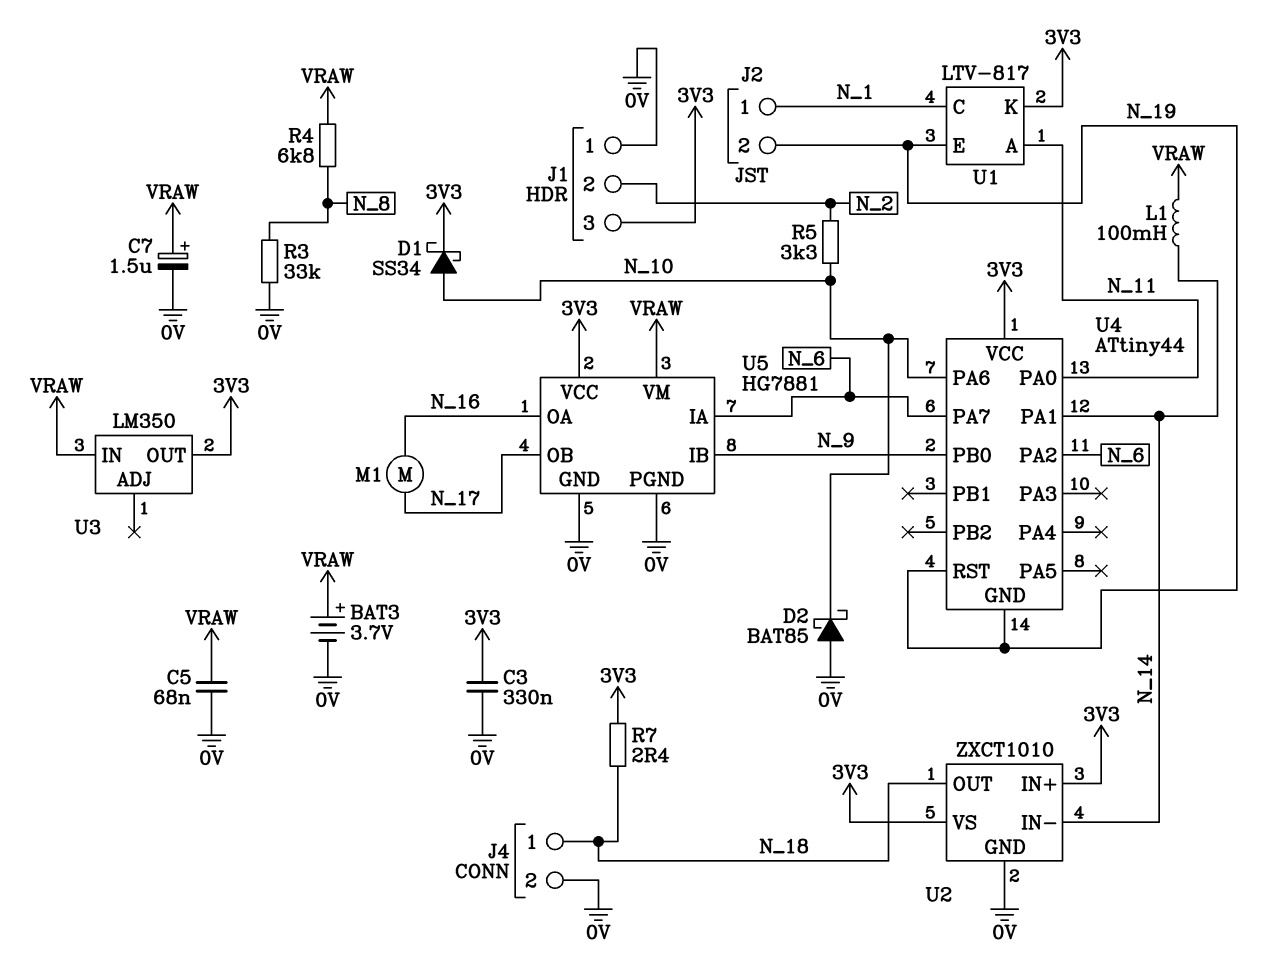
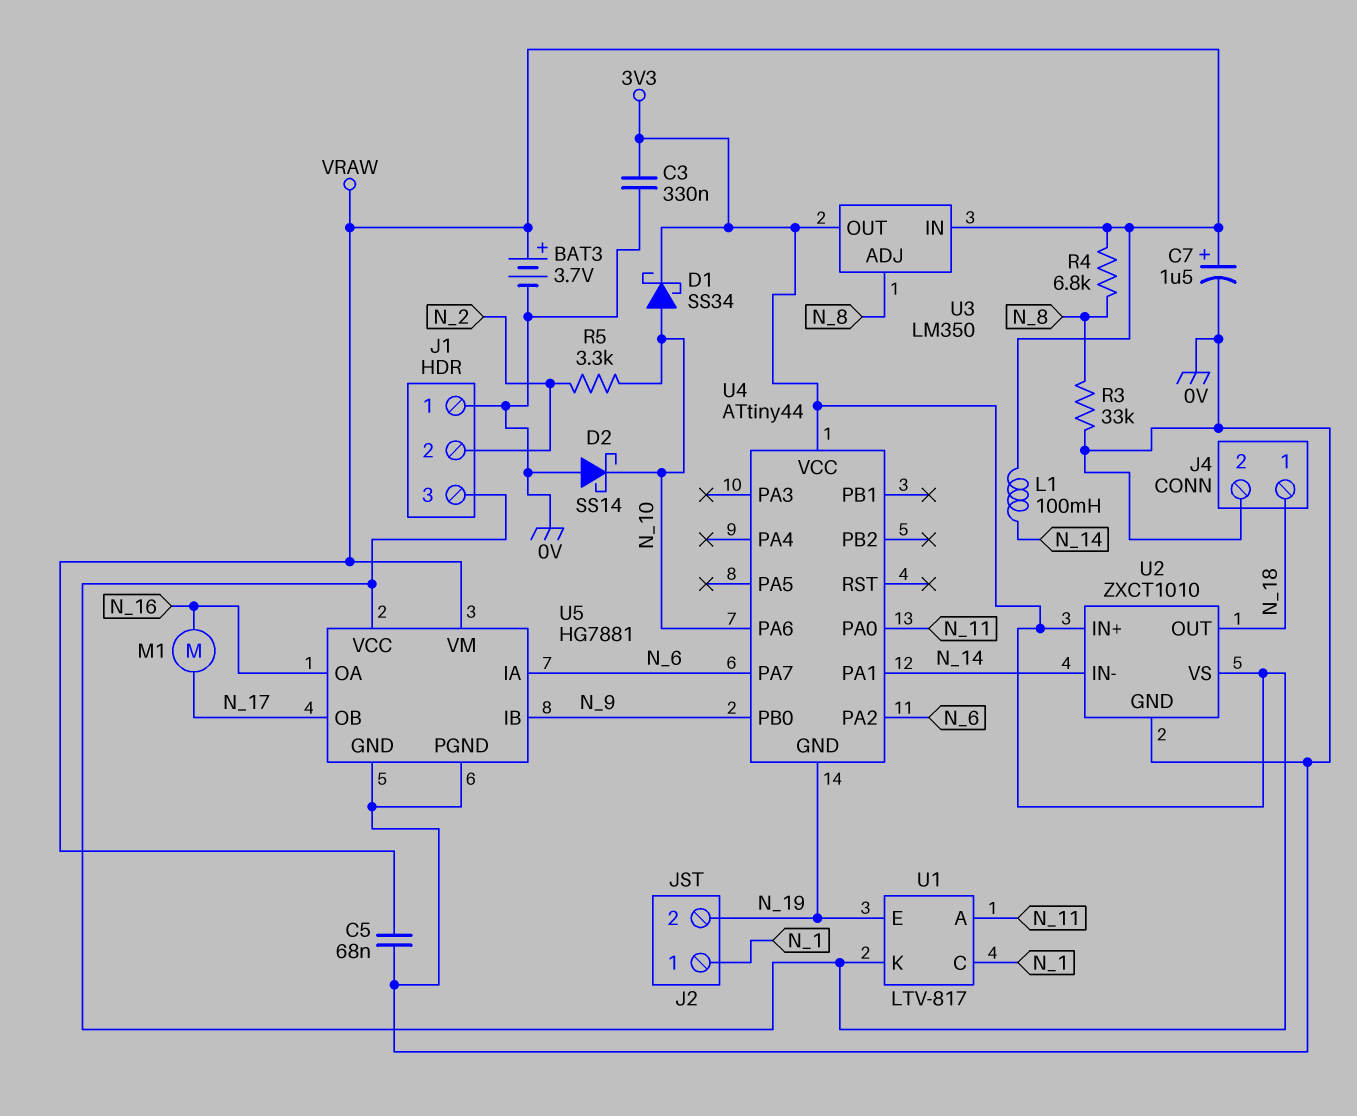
D2: schottky BAT85 (A 0V, K N_10) -> schottky SS14 (A 0V, K N_10)
R7: 2.4 (3V3, N_18) -> none
U3 pin ADJ: none -> N_8
U4 pin RST: N_19 -> none

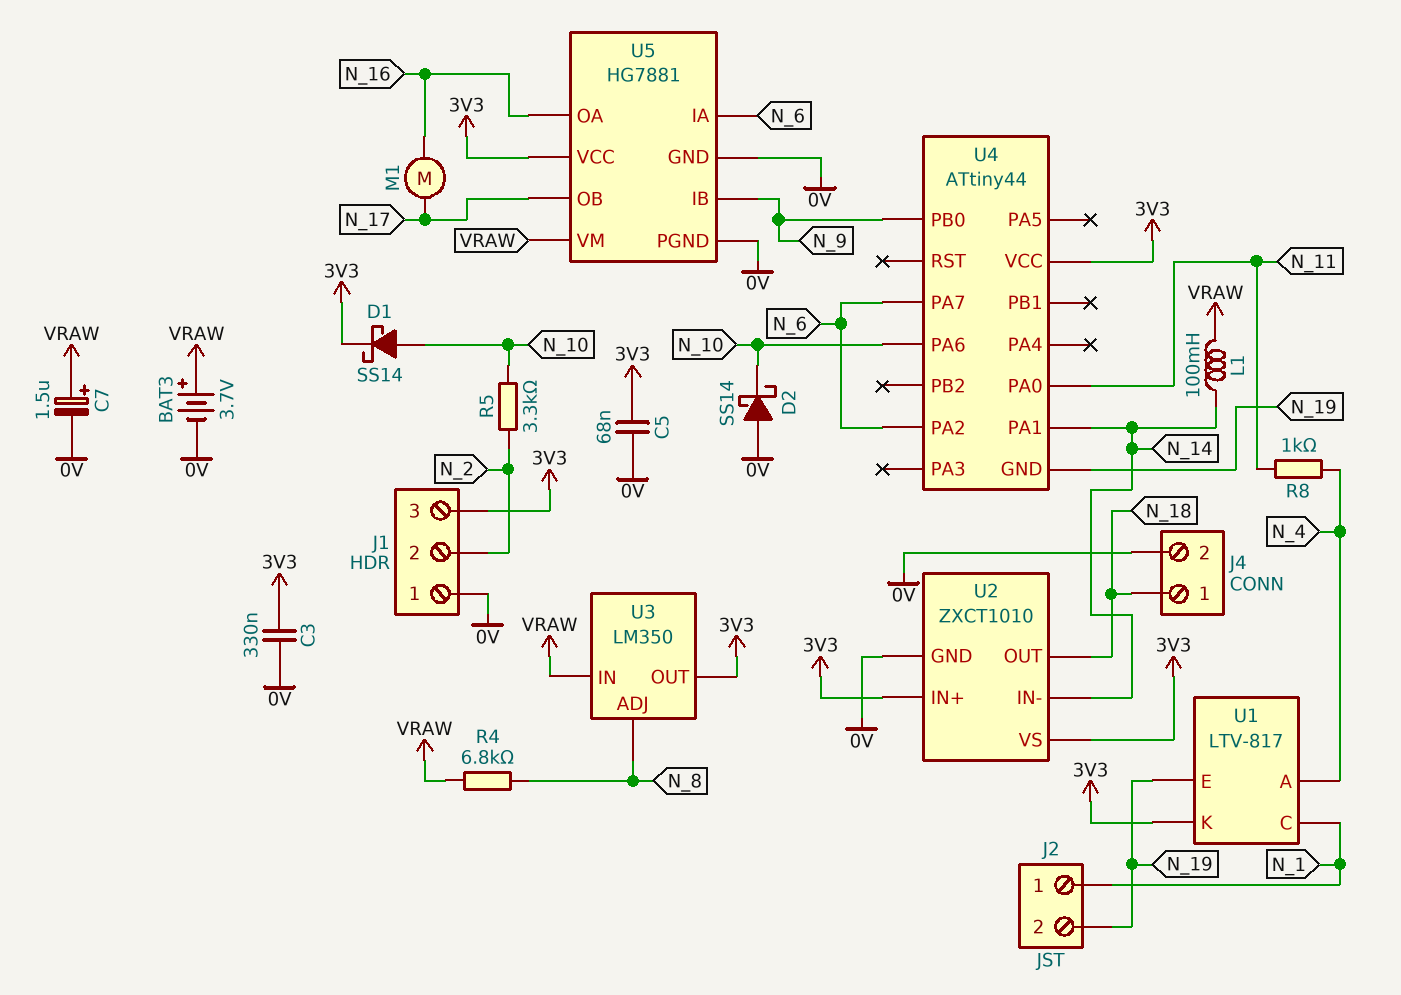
C5: 68nF (0V, VRAW) -> 68nF (0V, 3V3)
D1: schottky SS34 (A N_10, K 3V3) -> schottky SS14 (A N_10, K 3V3)
R3: 33k (0V, N_8) -> none
R8: none -> 1k (N_4, N_11)
U1 pin A: N_11 -> N_4

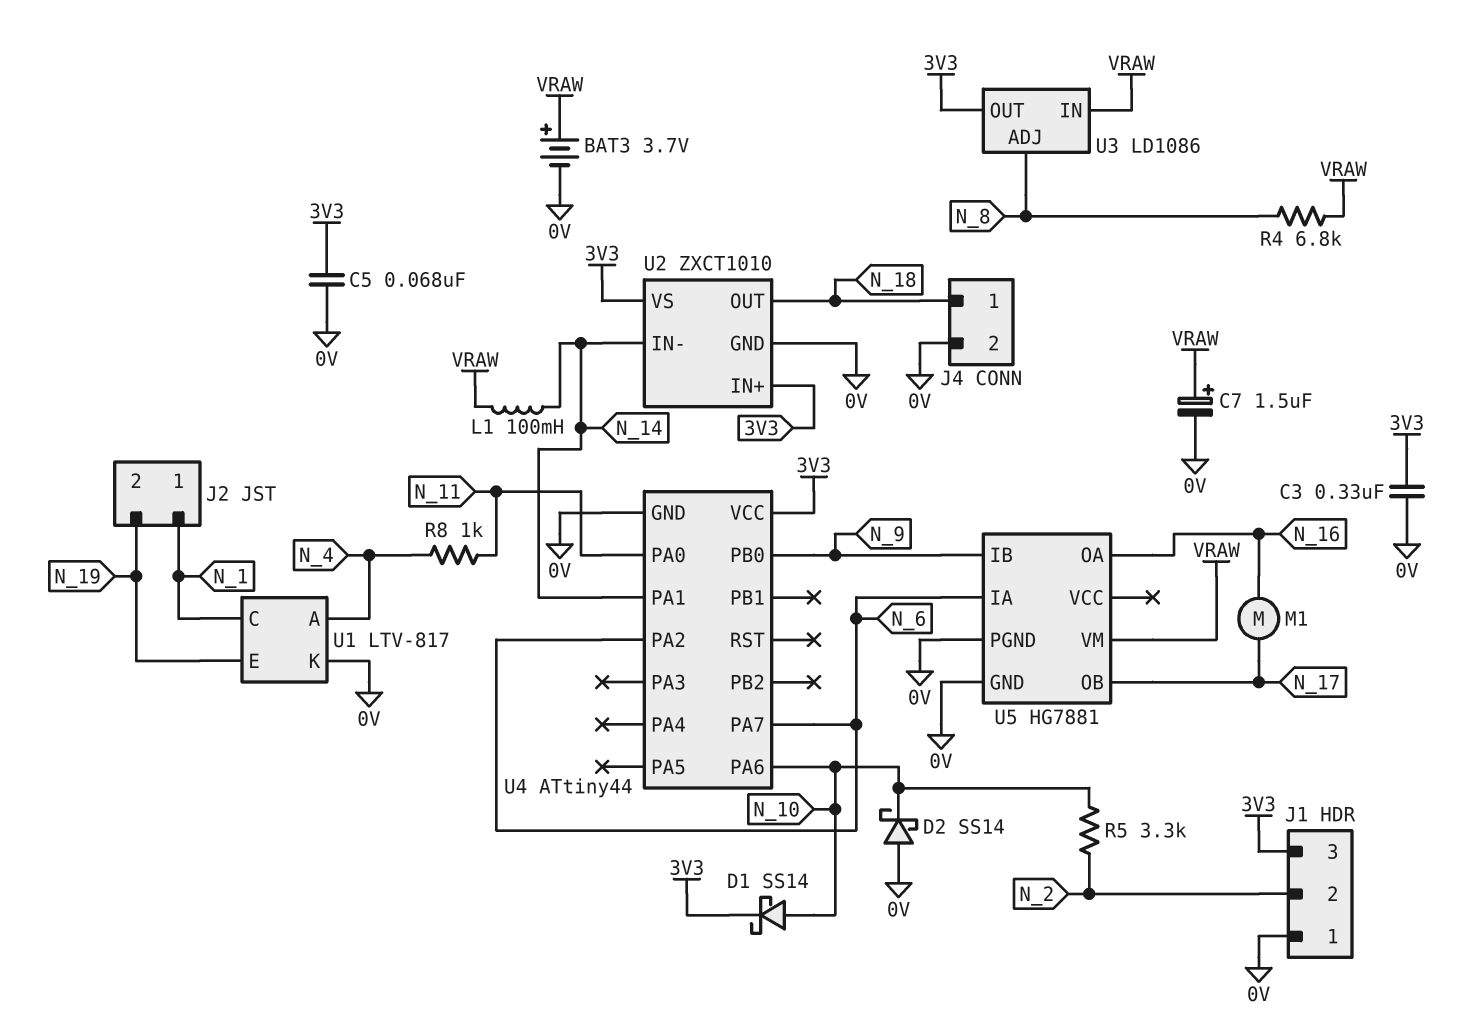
U1 pin K: 3V3 -> 0V
U3: LM350 -> LD1086
U4 pin GND: N_19 -> 0V
U5 pin VCC: 3V3 -> none

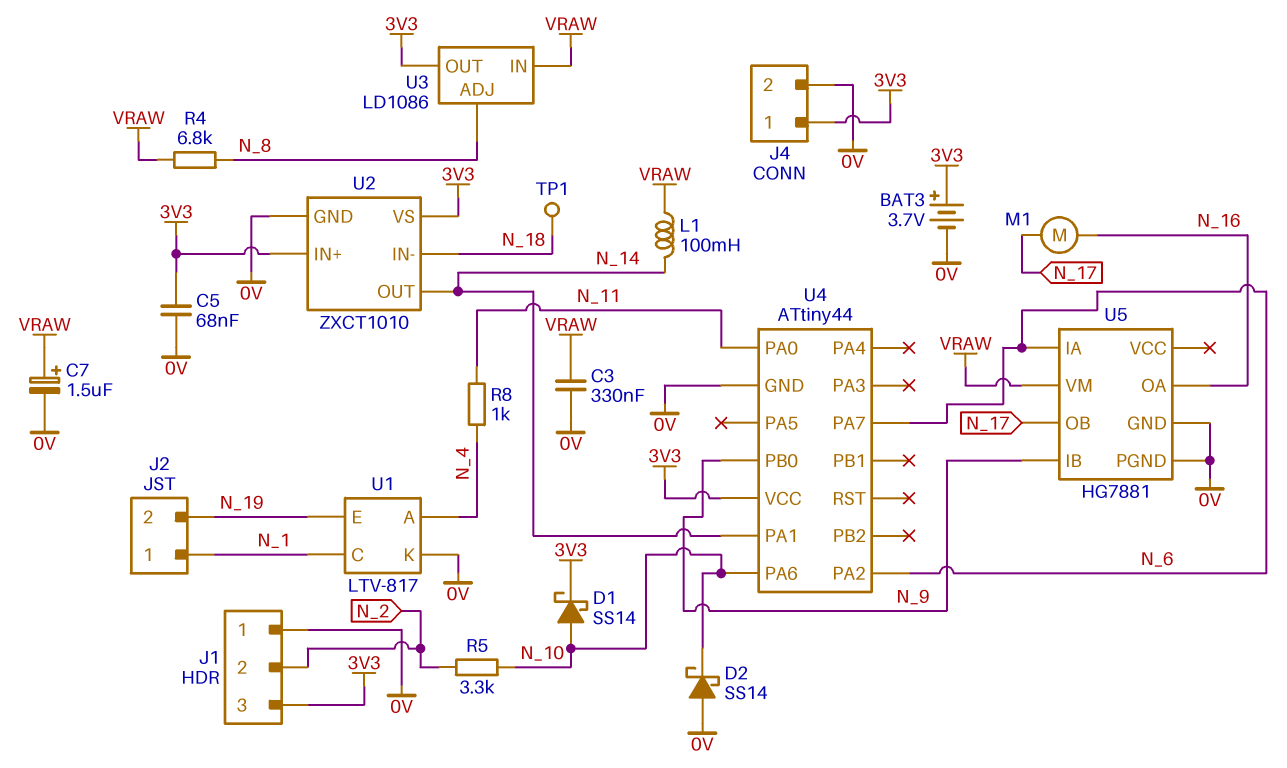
BAT3: 3.7V (plus VRAW, minus 0V) -> 3.7V (plus 3V3, minus 0V)
C3: 330nF (0V, 3V3) -> 330nF (0V, VRAW)
J4 pin 1: N_18 -> 3V3
TP1: none -> test point (N_18)
U2 pin IN-: N_14 -> N_18
U2 pin OUT: N_18 -> N_14

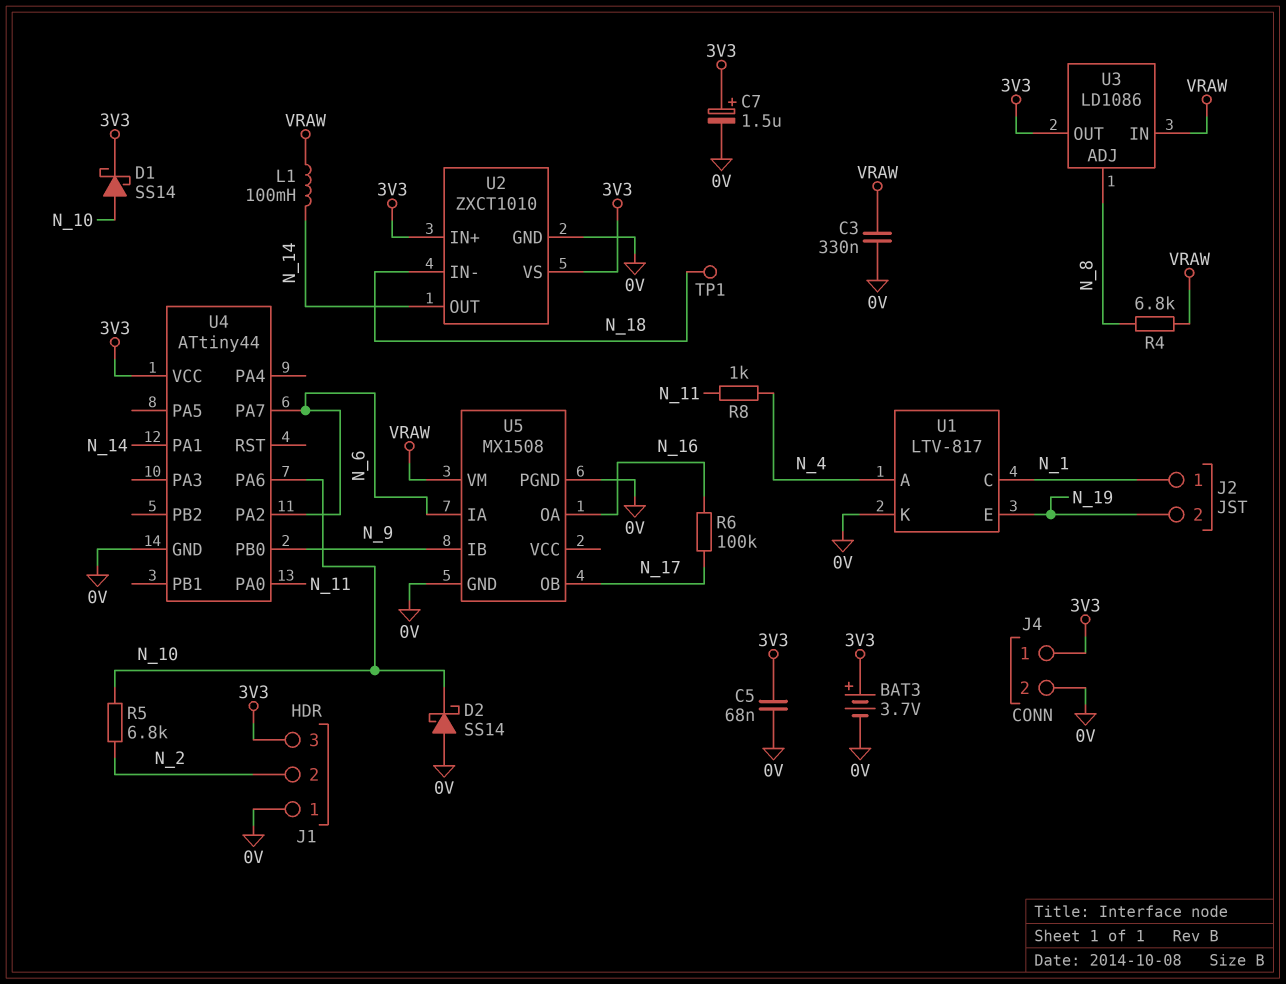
C7: 1.5uF (plus VRAW, minus 0V) -> 1.5uF (plus 3V3, minus 0V)
M1: motor (N_16, N_17) -> none
R5: 3.3k (N_2, N_10) -> 6.8k (N_2, N_10)
R6: none -> 100k (N_16, N_17)
U5: HG7881 -> MX1508

